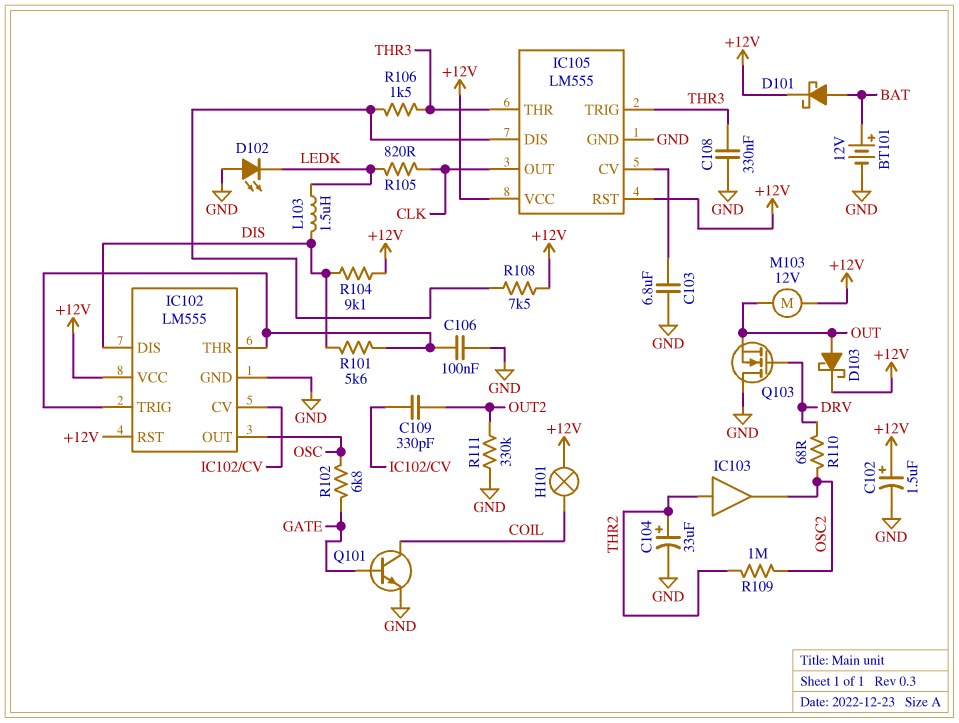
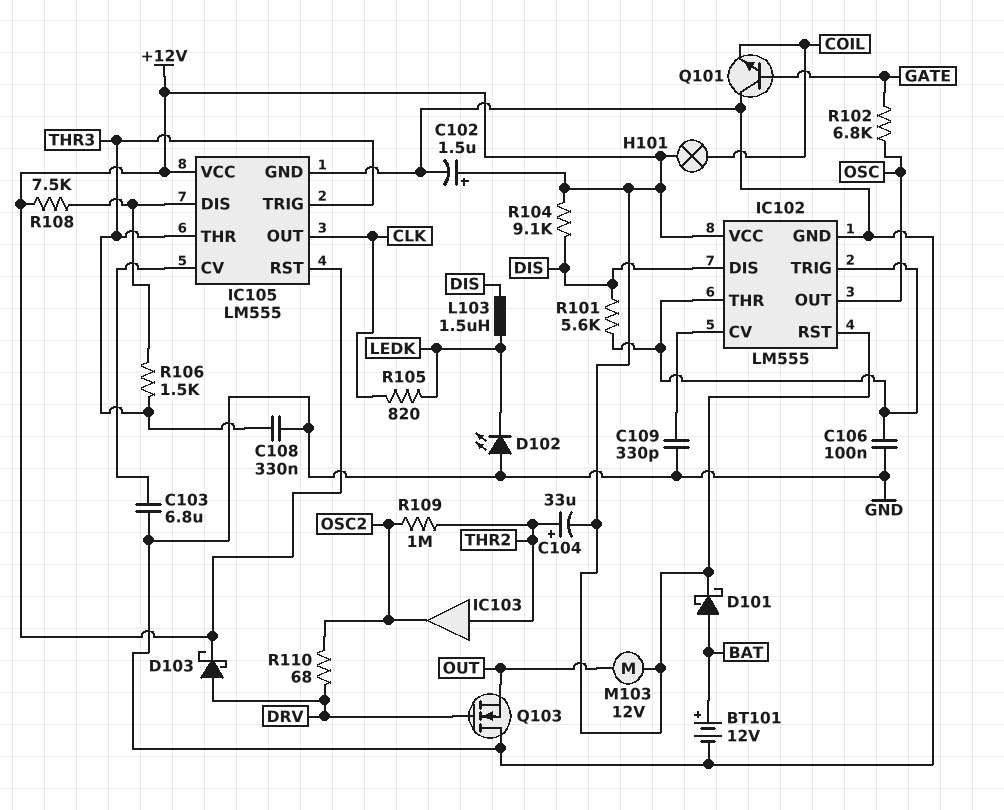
C104: 33uF (plus THR2, minus GND) -> 33uF (plus THR2, minus +12V)
C109: 330pF (IC102/CV, OUT2) -> 330pF (GND, IC102/CV)
D103: schottky (A OUT, K +12V) -> schottky (A DRV, K +12V)
Q101: NPN (B GATE, C COIL, E GND) -> NPN (B GATE, C GND, E COIL)
R111: 330k (GND, OUT2) -> none

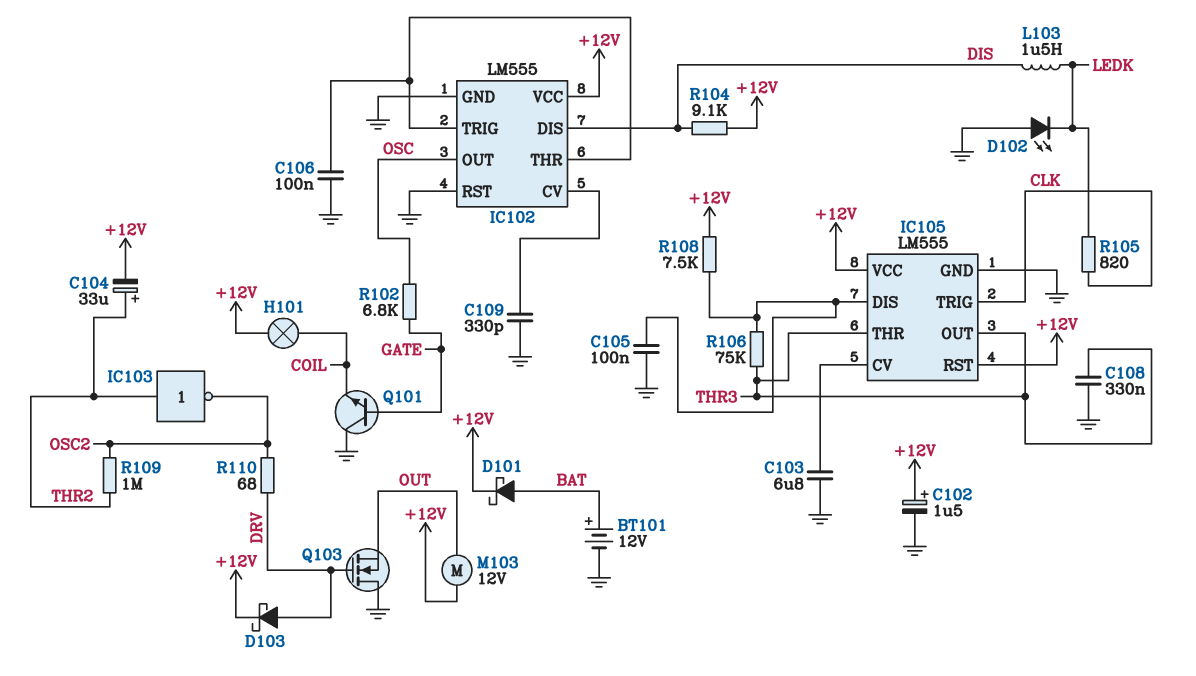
C105: none -> 100nF (GND, IC105/DIS)
IC102 pin RST: +12V -> GND
IC103: buffer (in THR2, out OSC2) -> NOT (in THR2, out OSC2)
IC105 pin OUT: CLK -> THR3
IC105 pin TRIG: THR3 -> CLK
R101: 5.6k (DIS, IC102/THR) -> none
R106: 1.5k (IC105/DIS, THR3) -> 75k (IC105/DIS, THR3)

